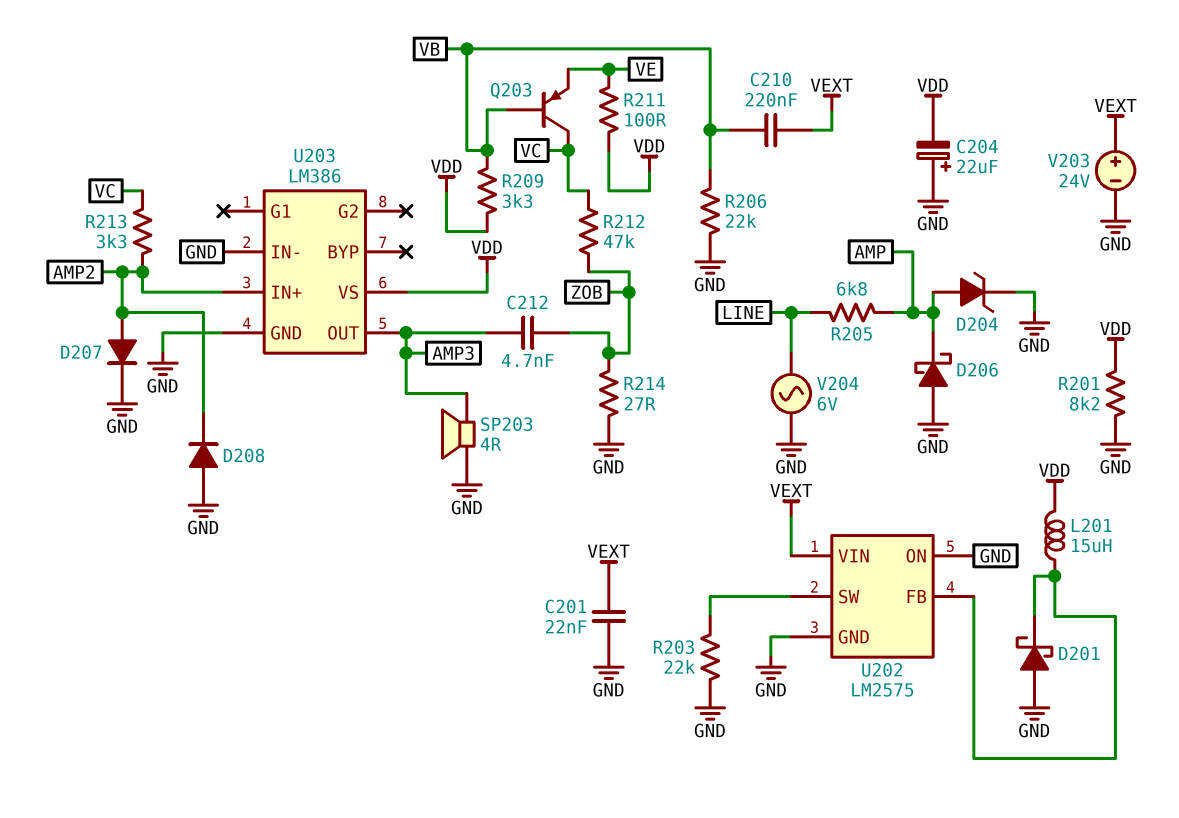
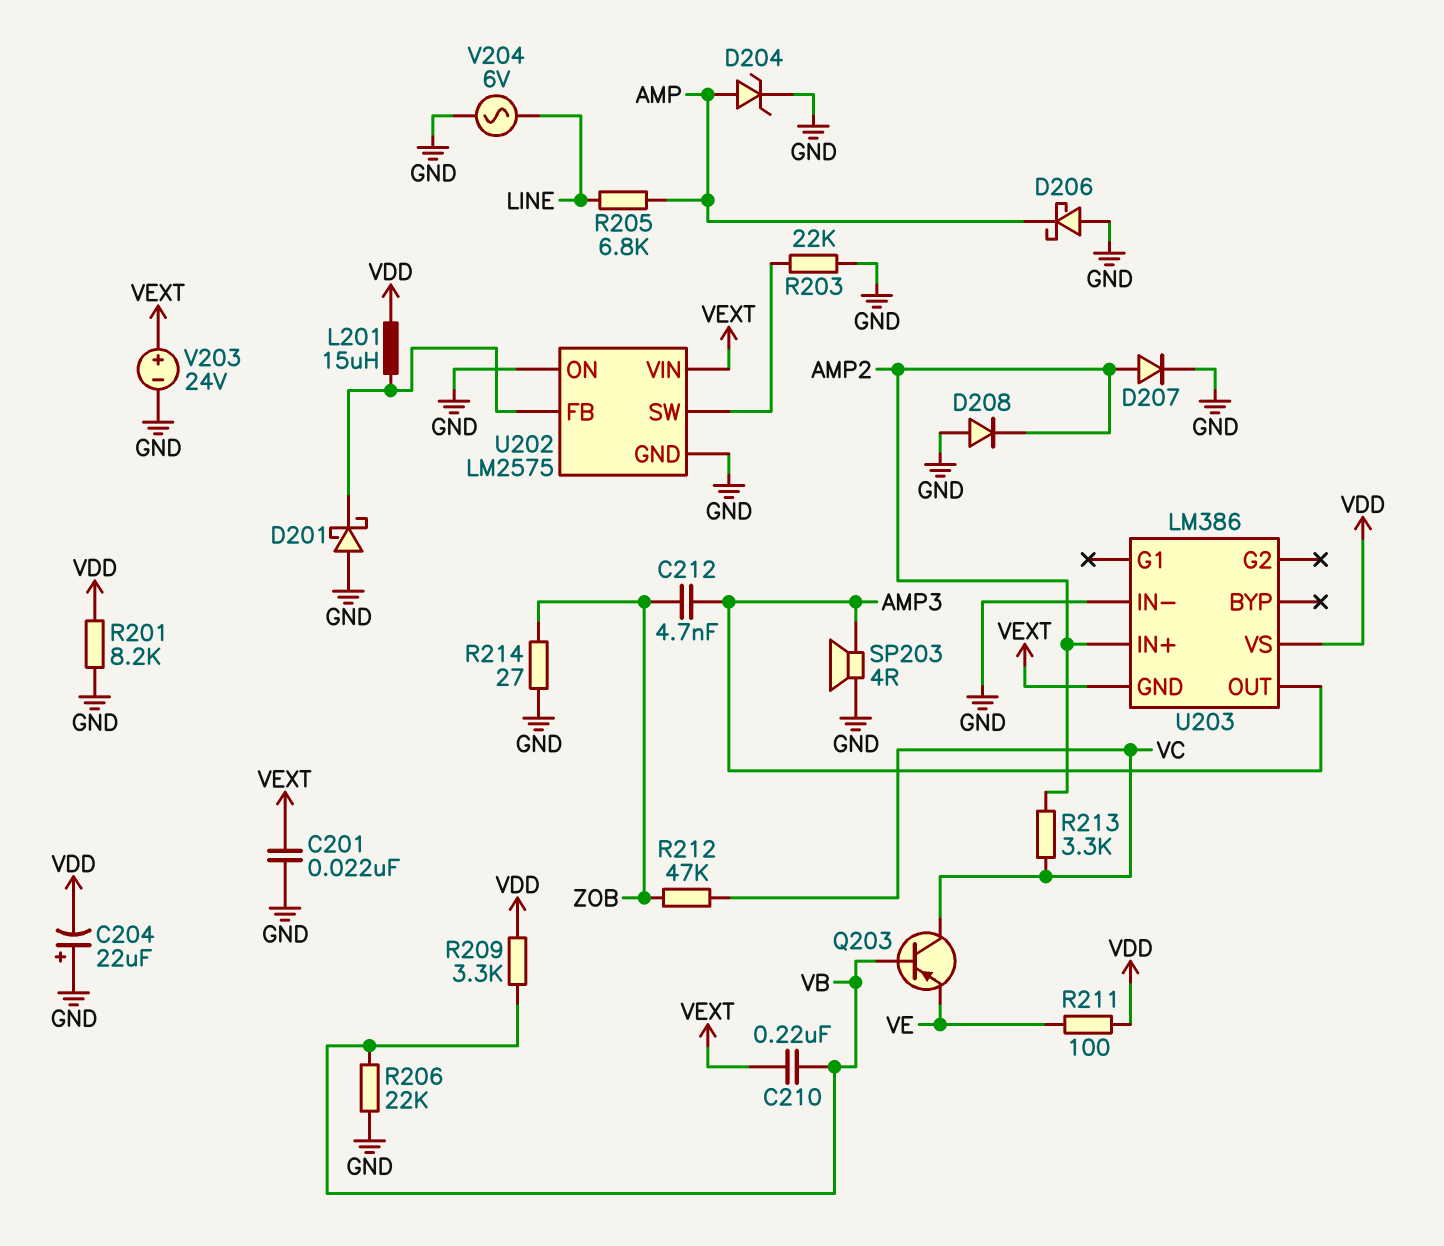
U203 pin GND: GND -> VEXT

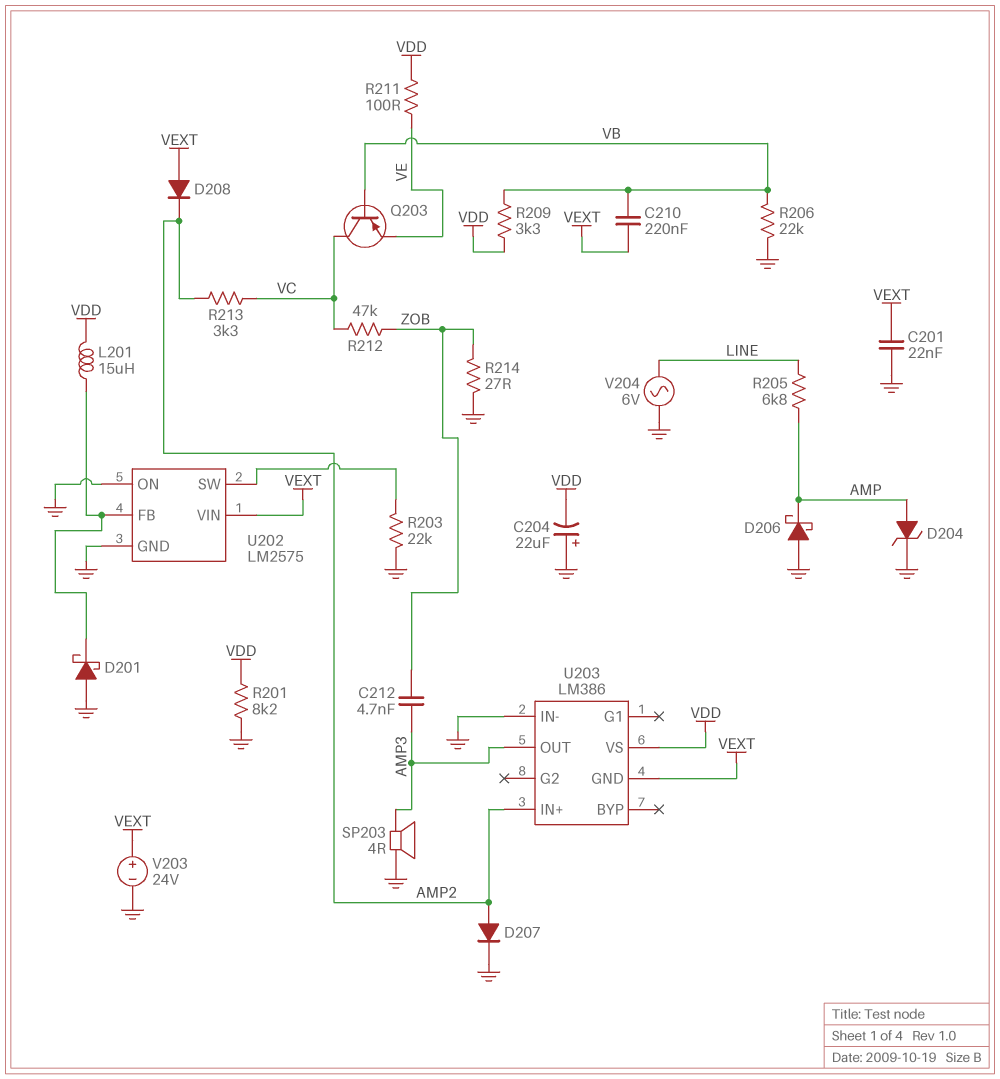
D208: diode (A GND, K AMP2) -> diode (A VEXT, K AMP2)

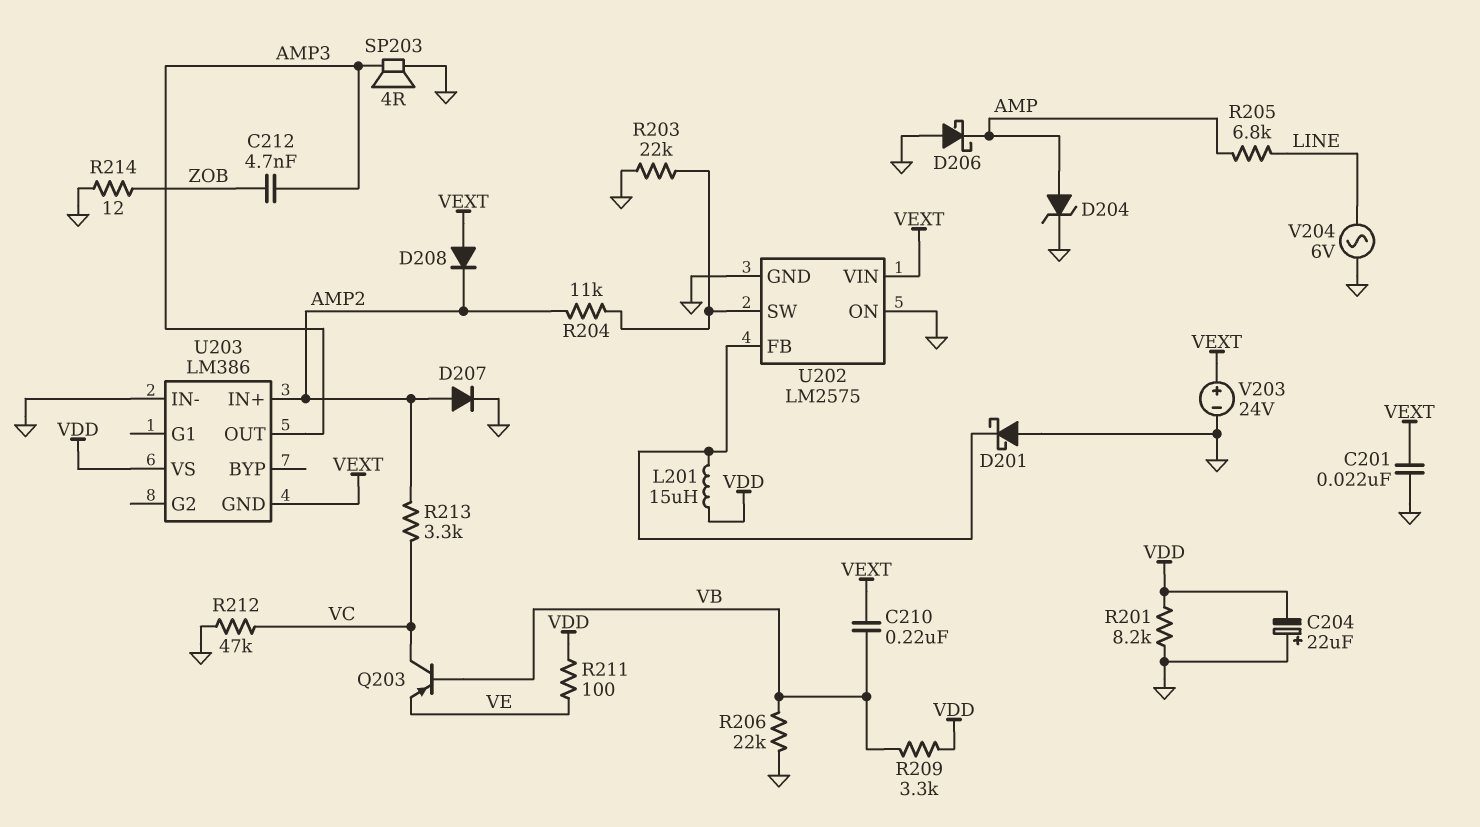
R204: none -> 11k (AMP2, U202/SW)
R212: 47k (VC, ZOB) -> 47k (GND, VC)
R214: 27 (GND, ZOB) -> 12 (GND, ZOB)

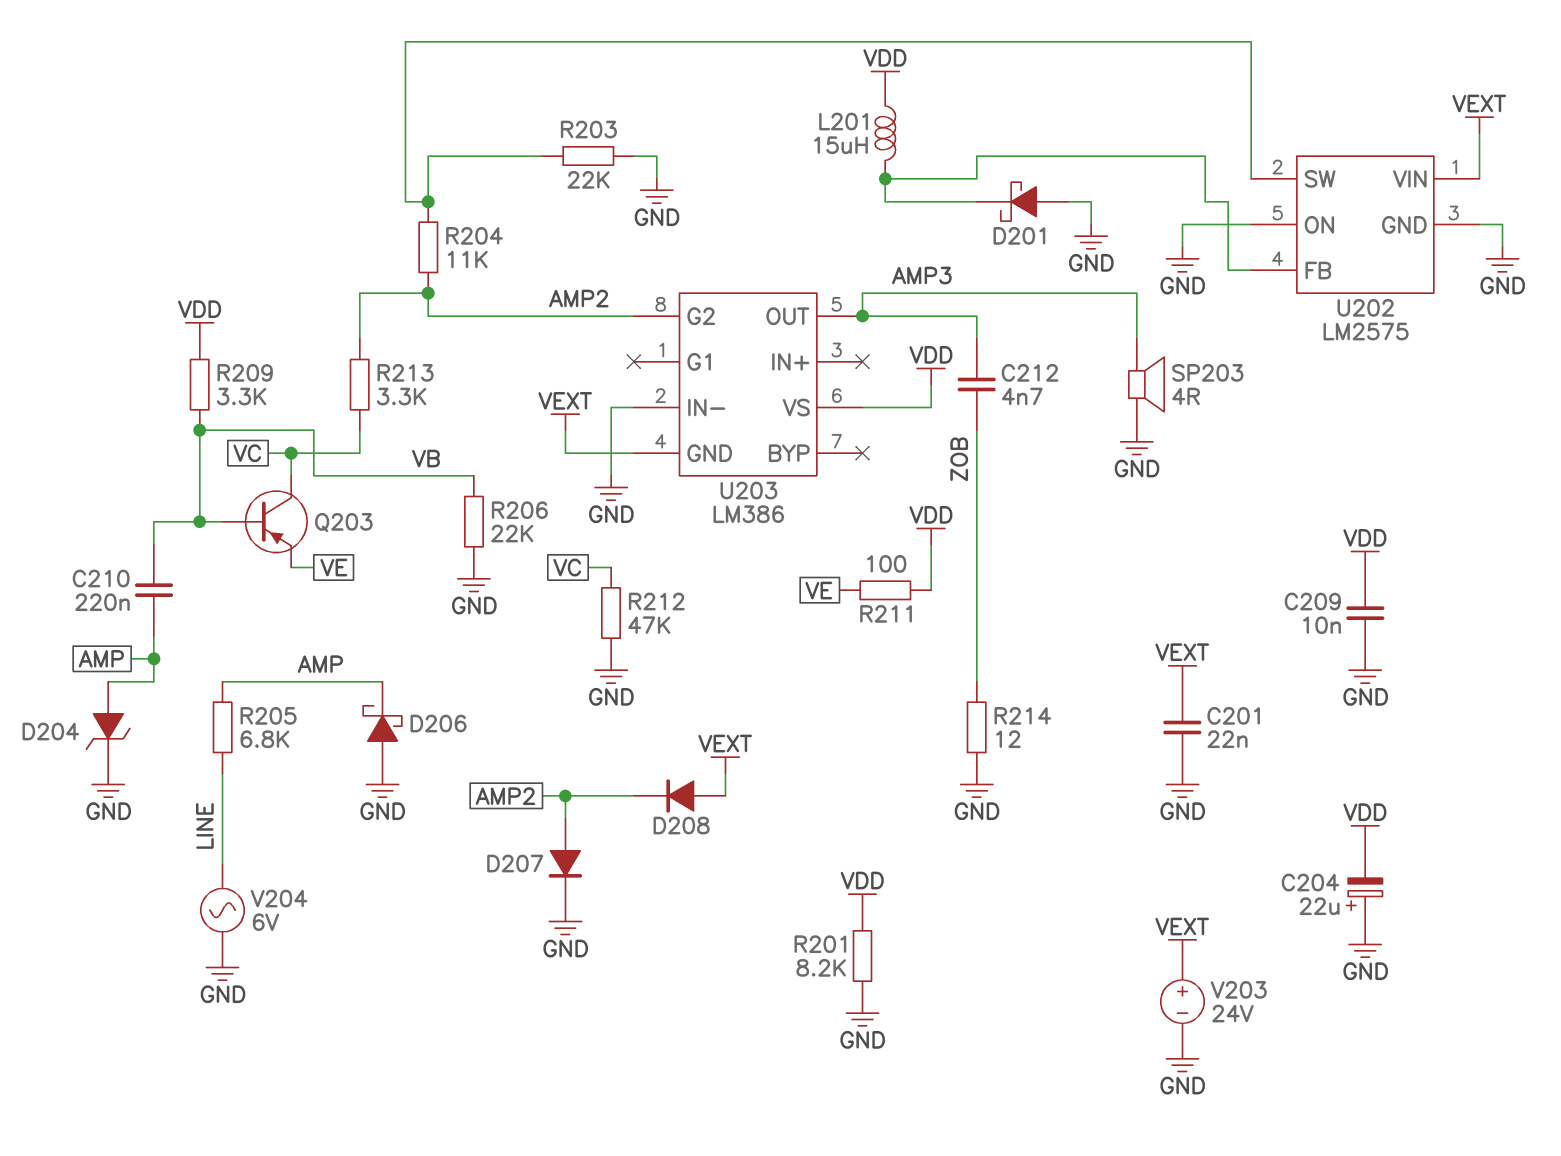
C209: none -> 10nF (GND, VDD)
C210: 220nF (VB, VEXT) -> 220nF (AMP, VB)
U203 pin G2: none -> AMP2
U203 pin IN+: AMP2 -> none

